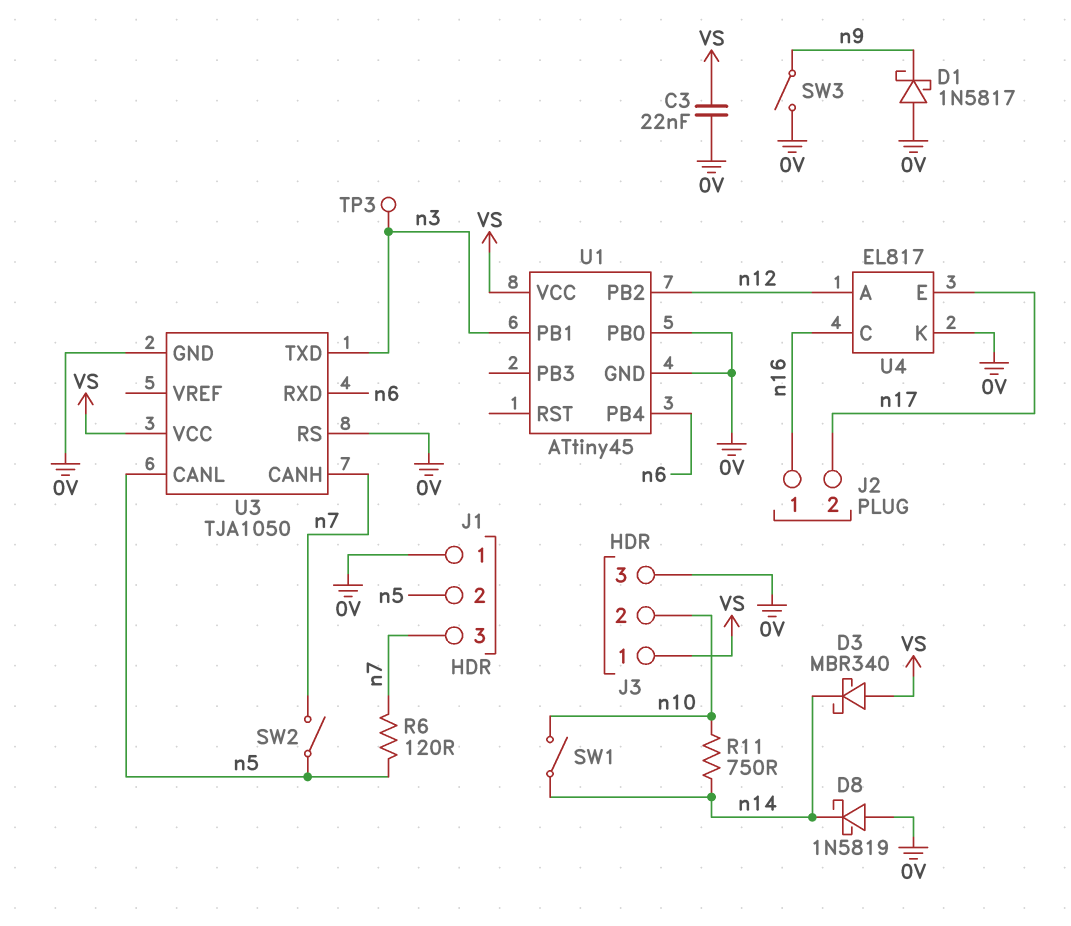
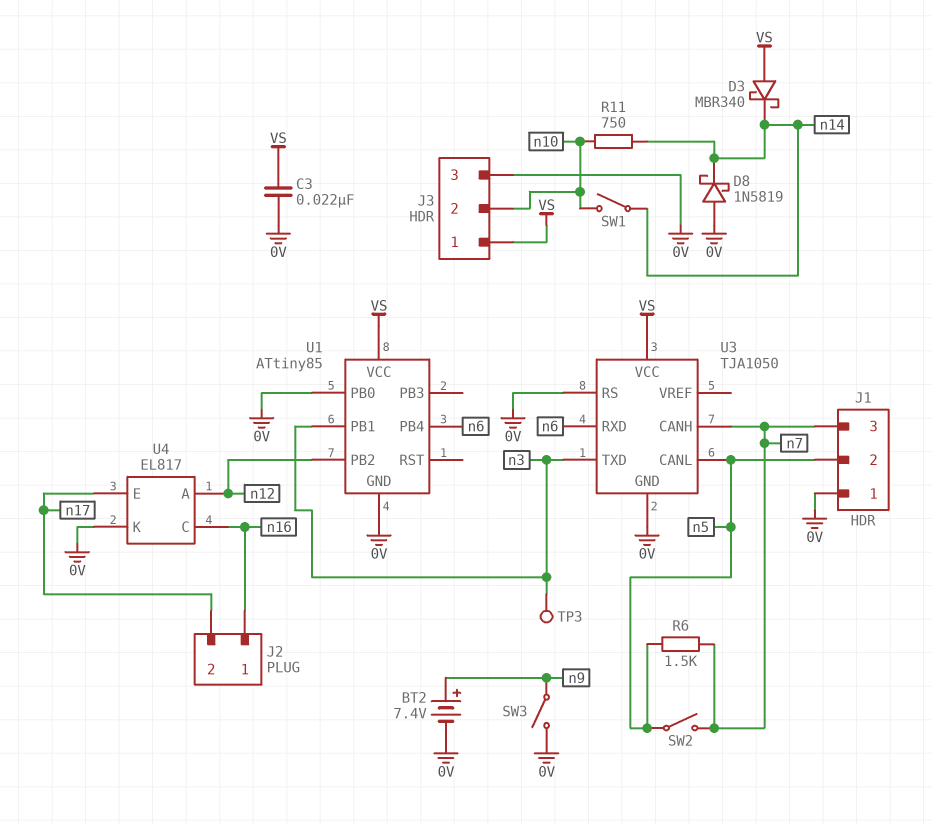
BT2: none -> 7.4V (plus n9, minus 0V)
D1: schottky 1N5817 (A 0V, K n9) -> none
R6: 120 (n5, n7) -> 1.5k (n5, n7)
U1: ATtiny45 -> ATtiny85

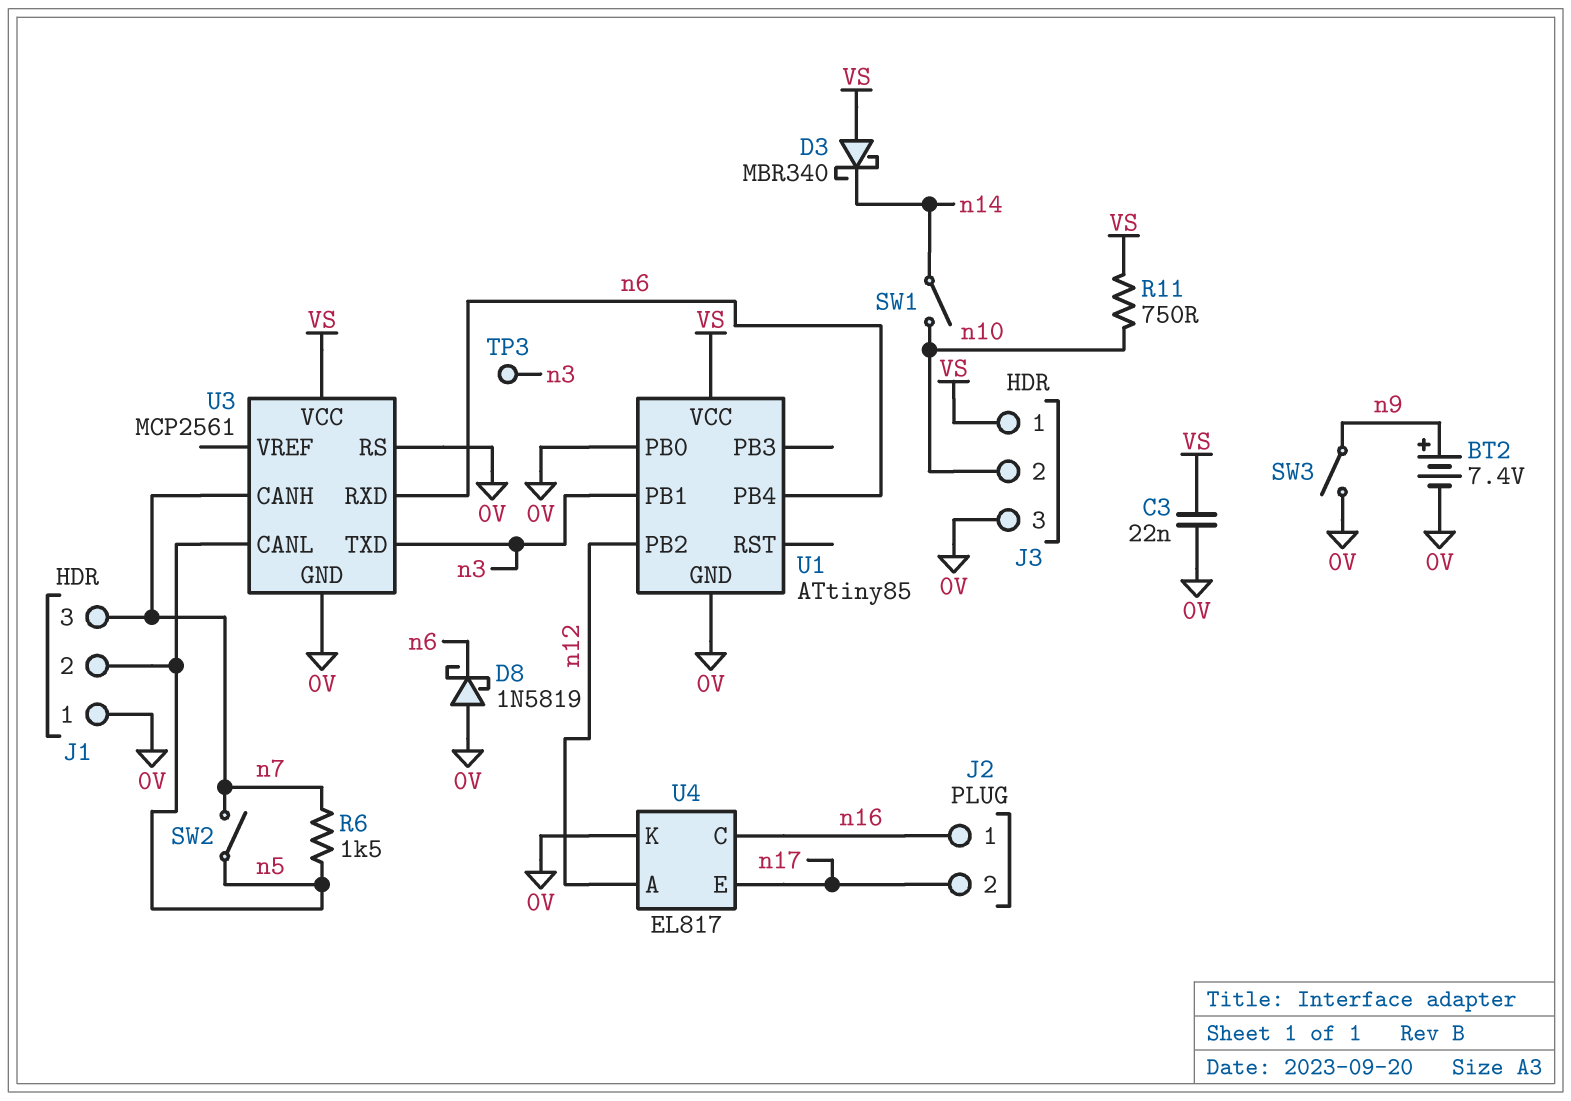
D8: schottky 1N5819 (A 0V, K n14) -> schottky 1N5819 (A 0V, K n6)
R11: 750 (n10, n14) -> 750 (VS, n10)
U3: TJA1050 -> MCP2561

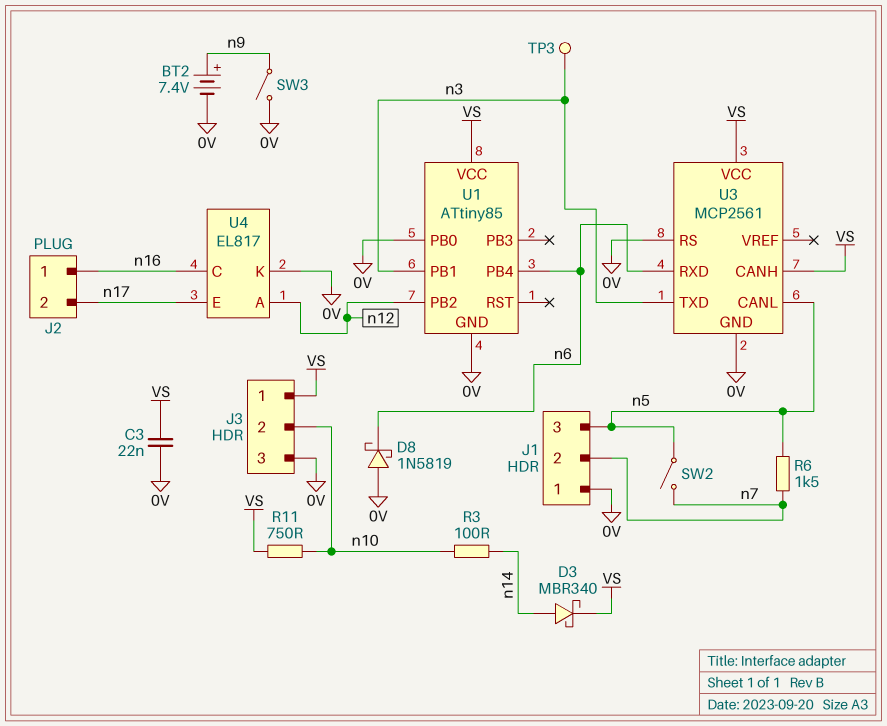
D3: schottky MBR340 (A VS, K n14) -> schottky MBR340 (A n14, K VS)
J1 pin 2: n5 -> n7
J1 pin 3: n7 -> n5
R3: none -> 100 (n10, n14)
SW1: switch (n10, n14) -> none
U3 pin CANH: n7 -> VS

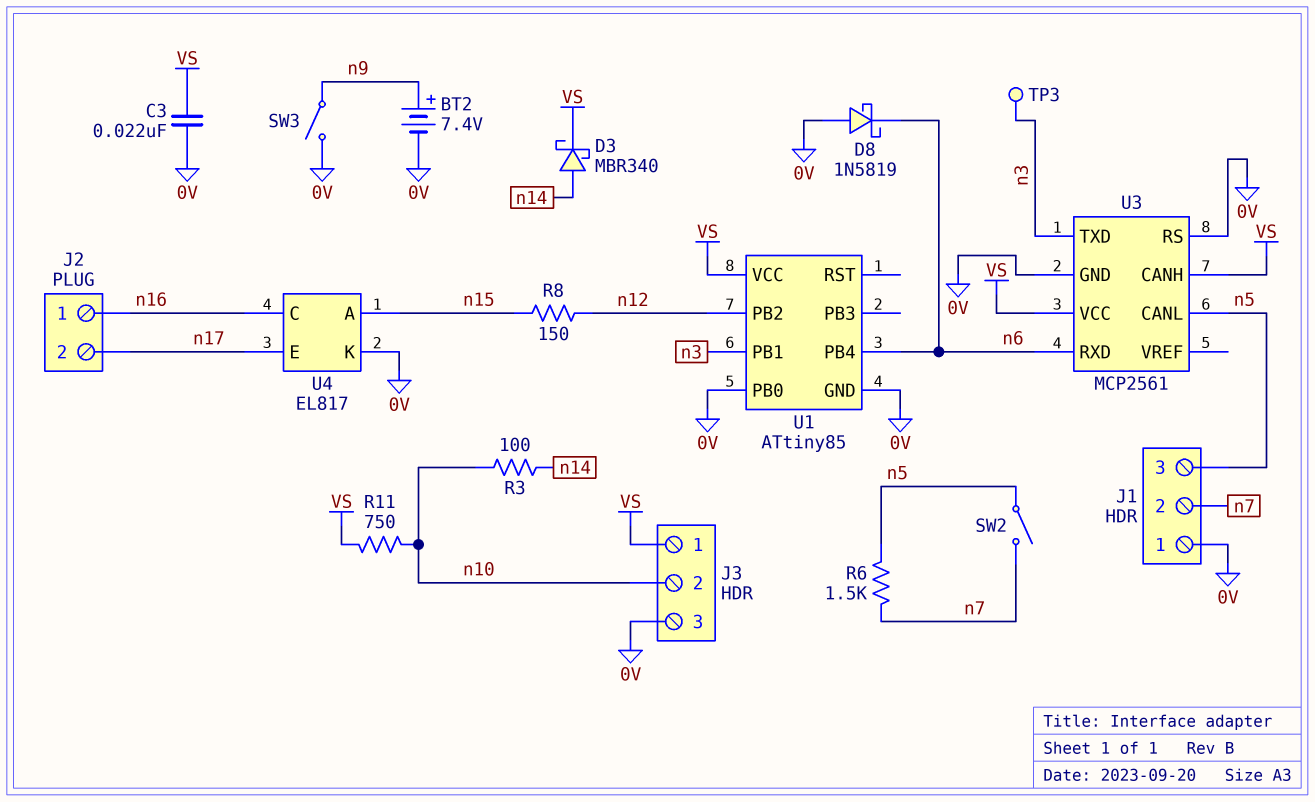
R8: none -> 150 (n12, n15)
U4 pin A: n12 -> n15

